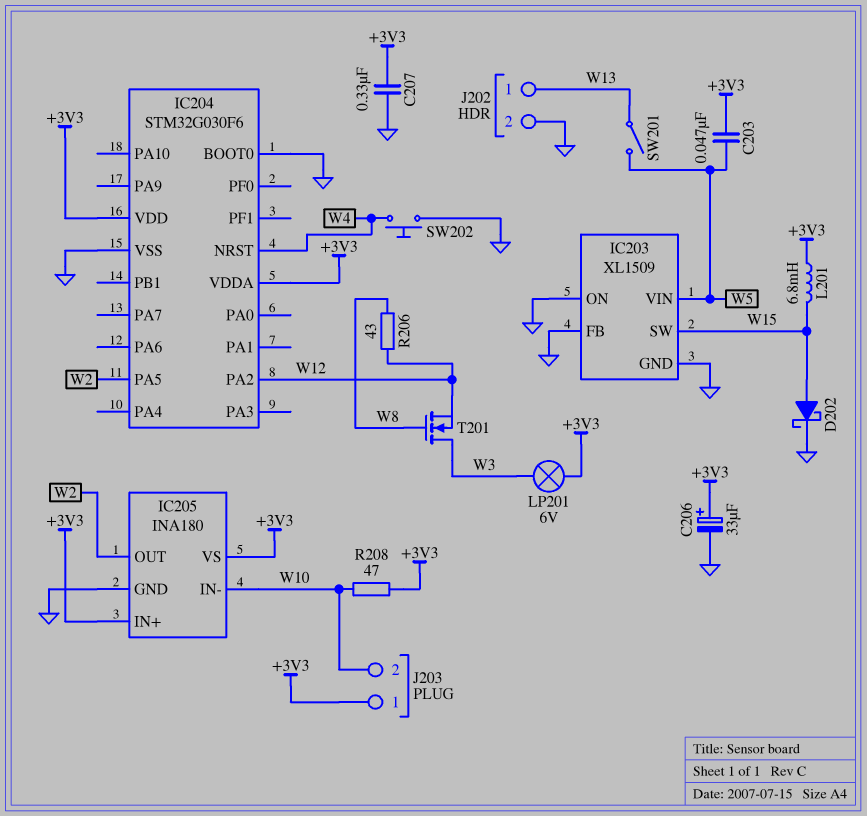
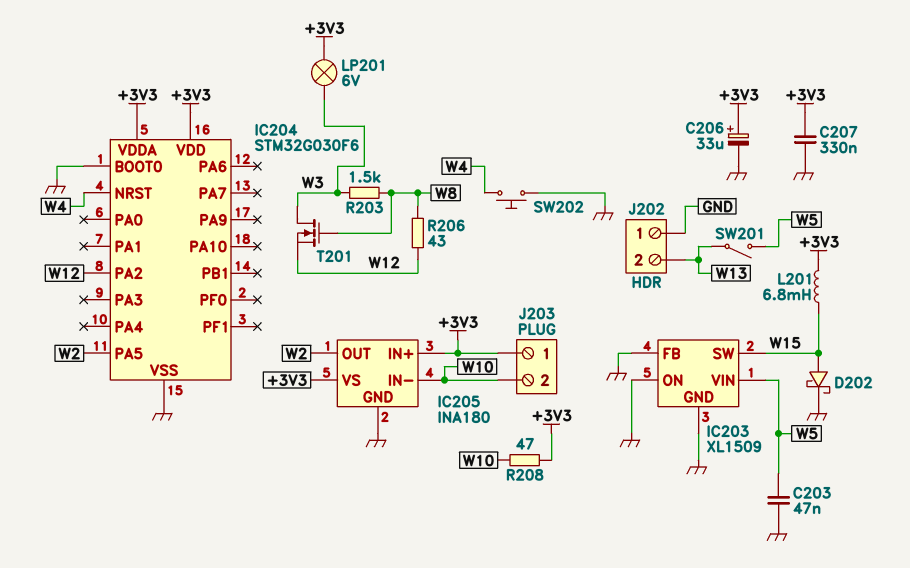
C203: 47nF (+3V3, W5) -> 47nF (GND, W5)
J202 pin 1: W13 -> GND
J202 pin 2: GND -> W13
R203: none -> 1.5k (W3, W8)

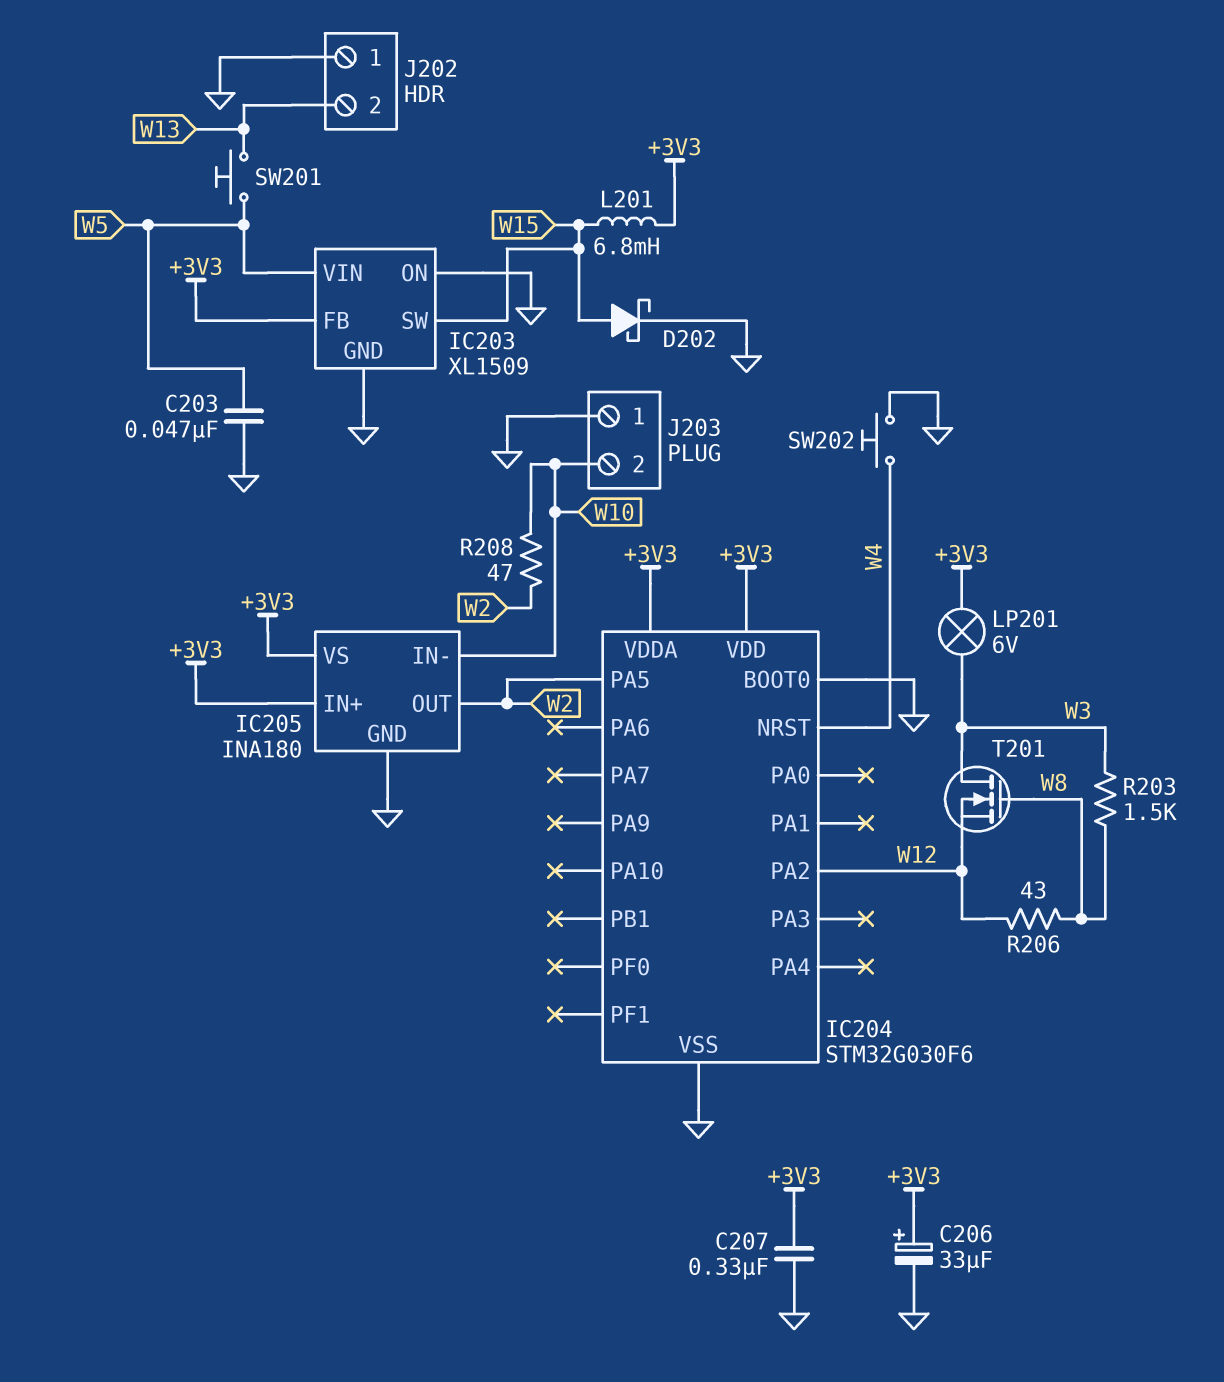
IC203 pin FB: GND -> +3V3
J203 pin 1: +3V3 -> GND
R208: 47 (+3V3, W10) -> 47 (W2, W10)
SW201: switch (W5, W13) -> button (W5, W13)

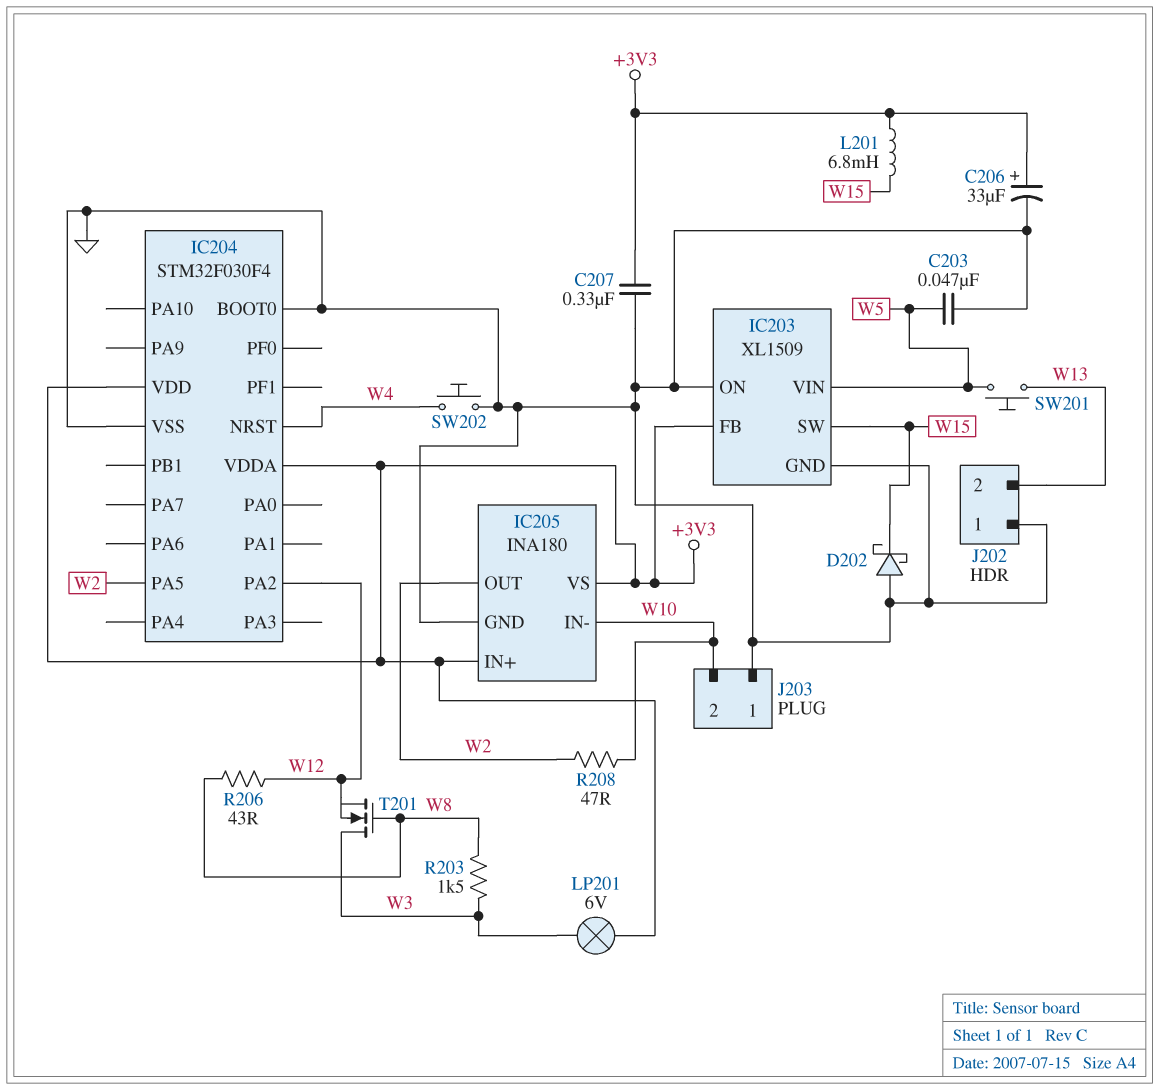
D202: schottky (A W15, K GND) -> schottky (A GND, K W15)
IC204: STM32G030F6 -> STM32F030F4

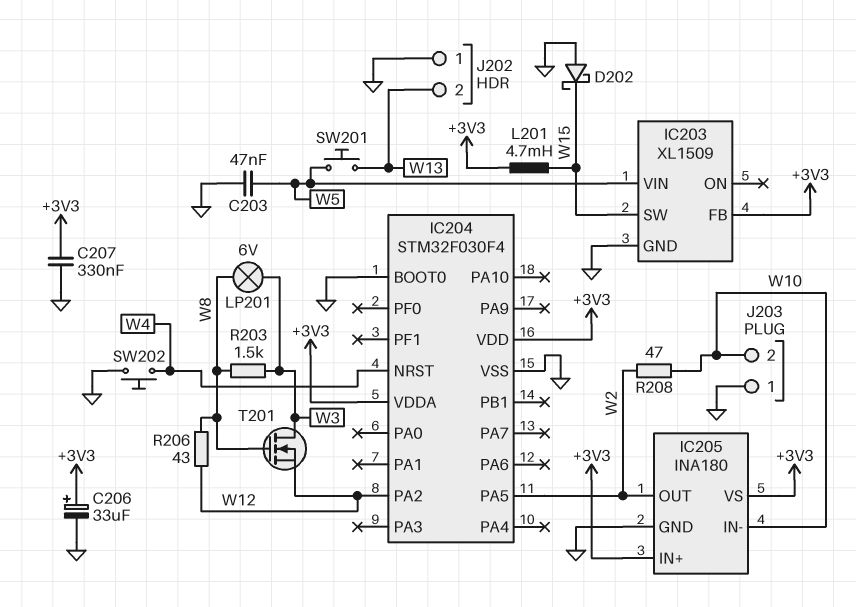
IC203 pin ON: GND -> none
L201: 6.8mH (+3V3, W15) -> 4.7mH (+3V3, W15)
LP201: lamp 6V (+3V3, W3) -> lamp 6V (W3, W8)

